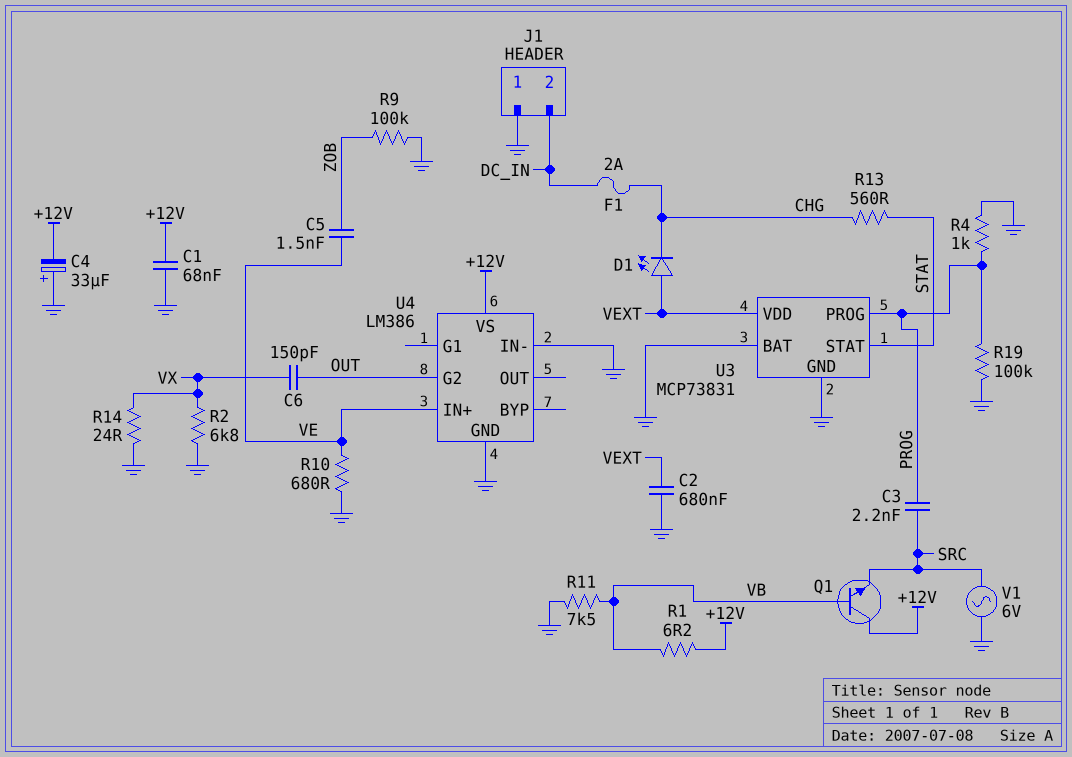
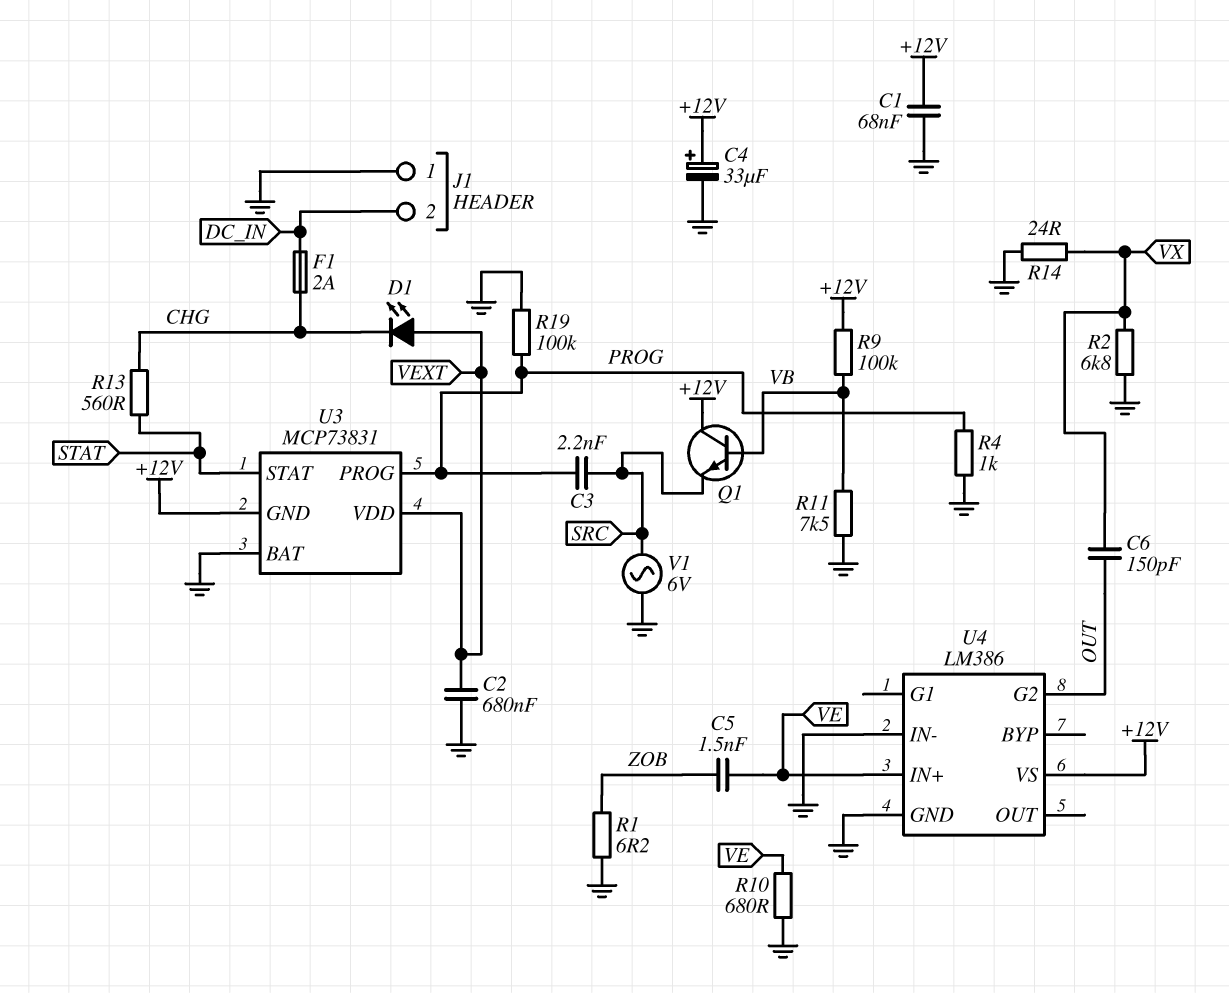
C4: 33uF (plus GND, minus +12V) -> 33uF (plus +12V, minus GND)
R1: 6.2 (+12V, VB) -> 6.2 (GND, ZOB)
R9: 100k (GND, ZOB) -> 100k (+12V, VB)
U3 pin GND: GND -> +12V

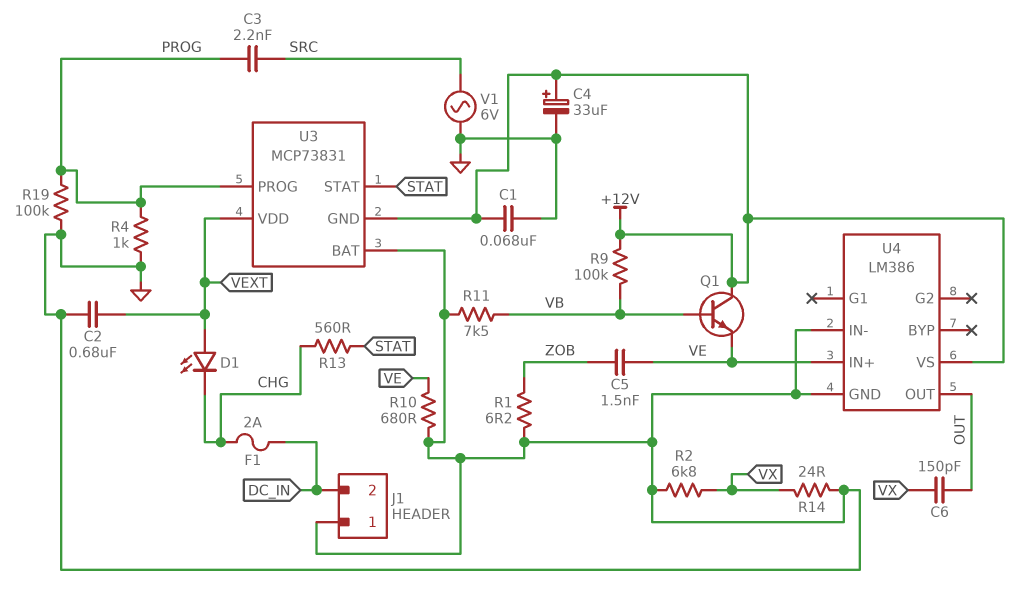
Q1: NPN (B VB, C +12V, E SRC) -> NPN (B VB, C +12V, E VE)
U4 pin G2: OUT -> none
U4 pin OUT: none -> OUT

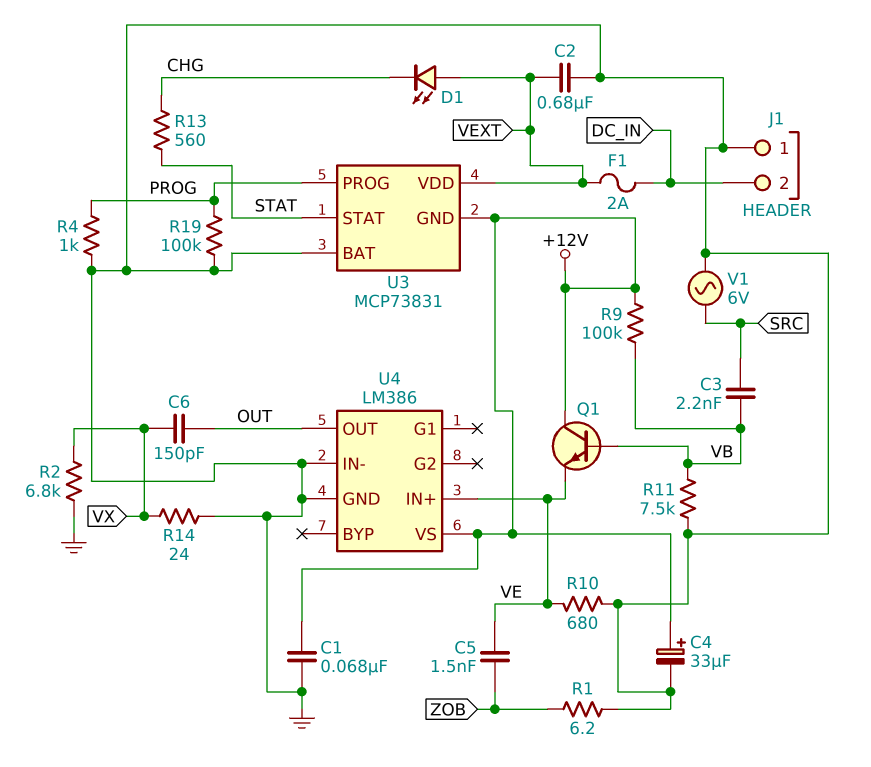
C3: 2.2nF (PROG, SRC) -> 2.2nF (SRC, VB)
F1: 2A (CHG, DC_IN) -> 2A (DC_IN, VEXT)

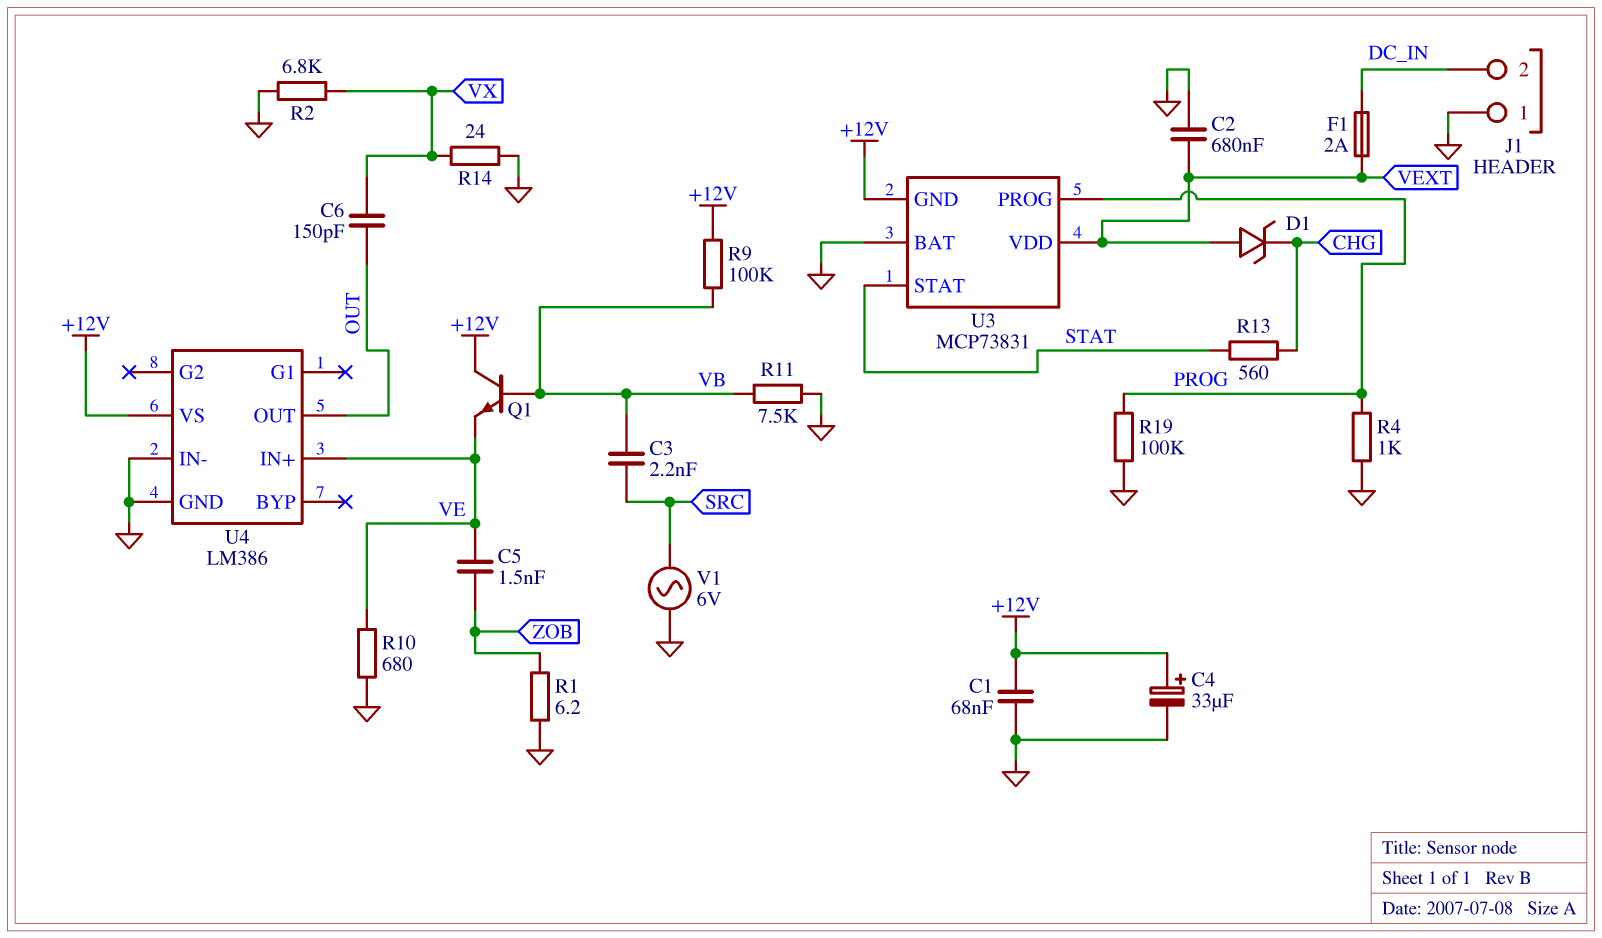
D1: LED (A VEXT, K CHG) -> zener (A VEXT, K CHG)

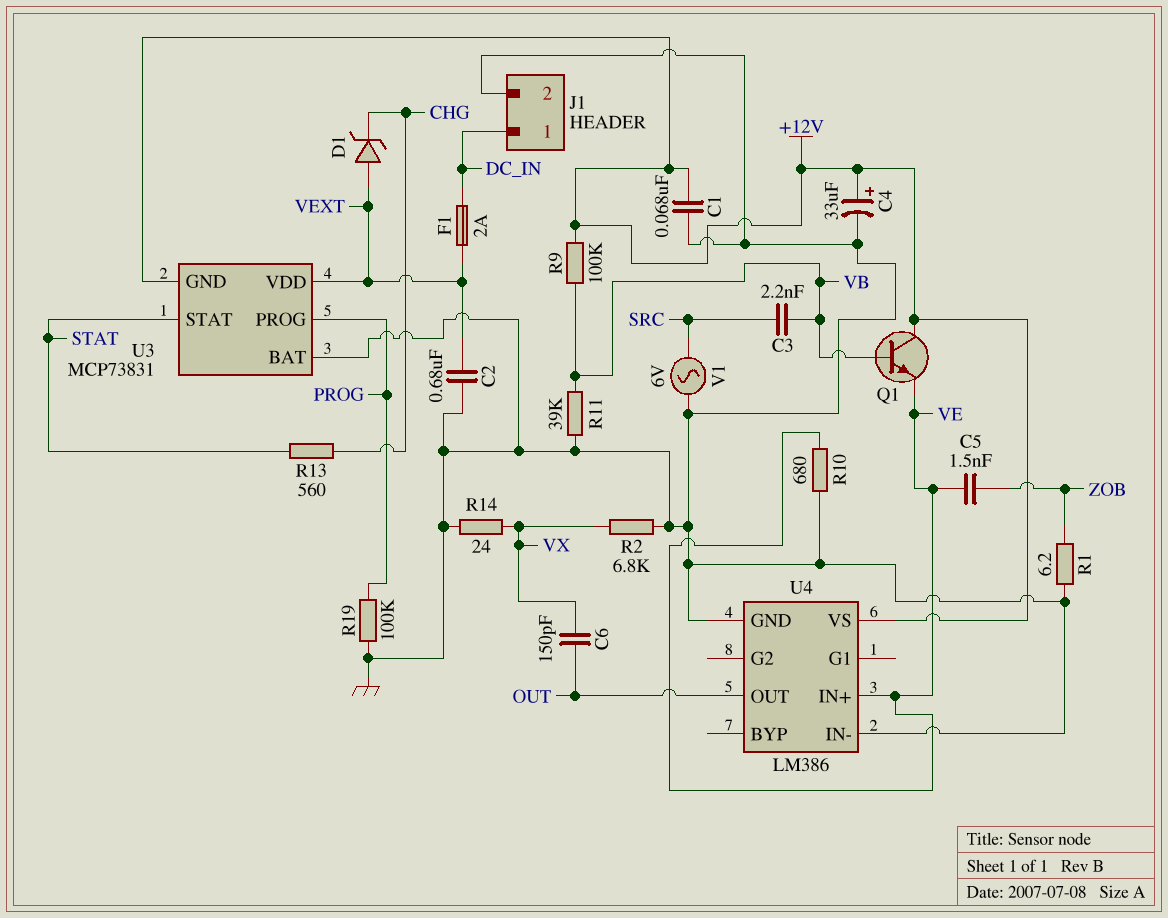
J1 pin 1: GND -> DC_IN
J1 pin 2: DC_IN -> GND
R4: 1k (GND, PROG) -> none
R11: 7.5k (GND, VB) -> 39k (GND, VB)

